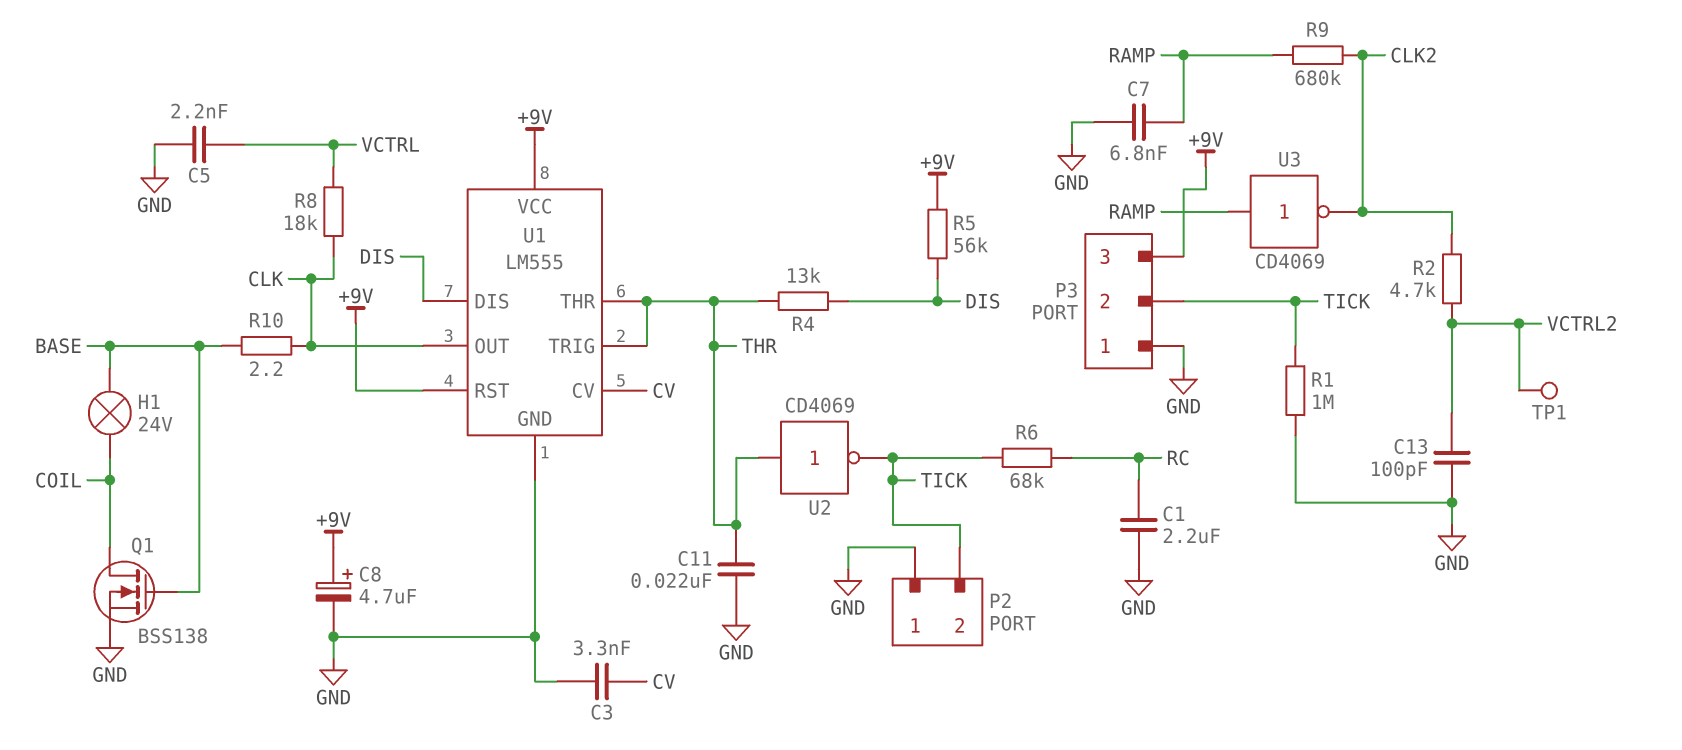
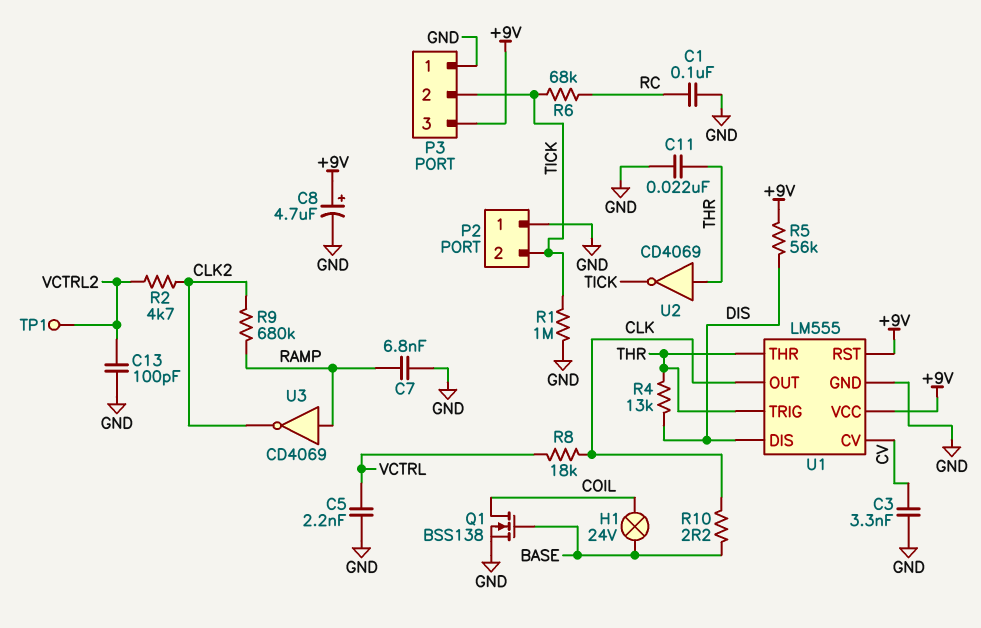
C1: 2.2uF (GND, RC) -> 100nF (GND, RC)

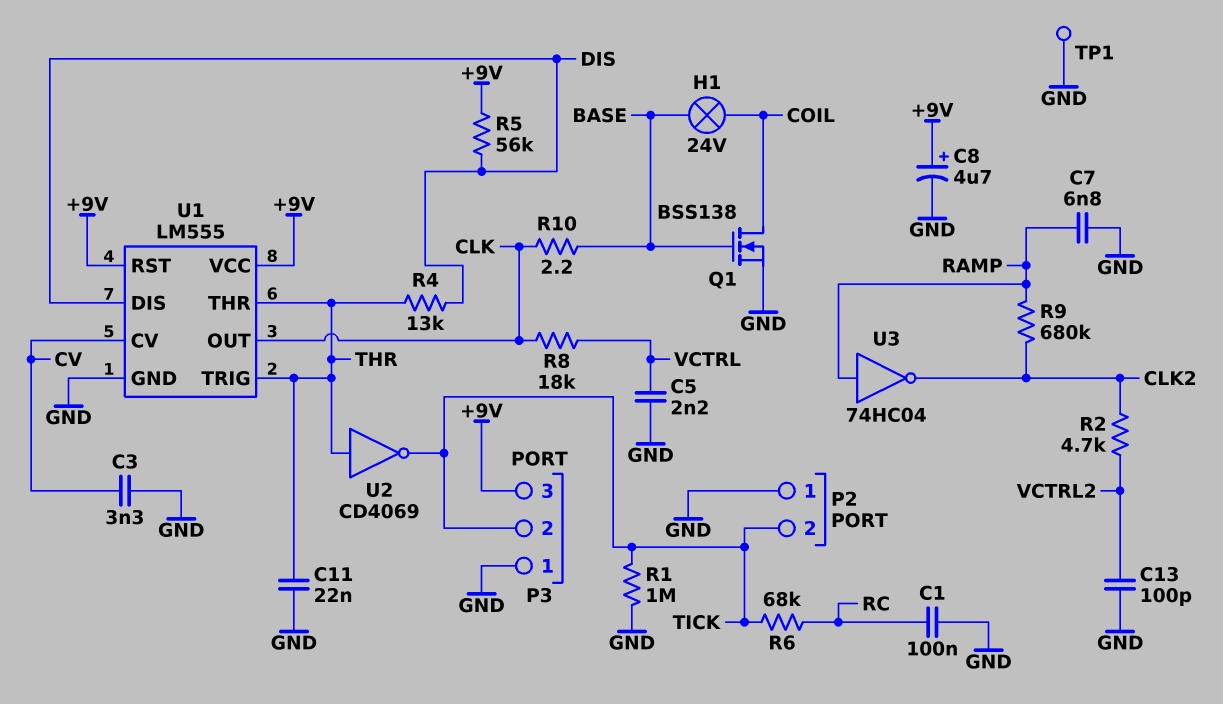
TP1: test point (VCTRL2) -> test point (GND)
U3: NOT CD4069 (in RAMP, out CLK2) -> NOT 74HC04 (in RAMP, out CLK2)

